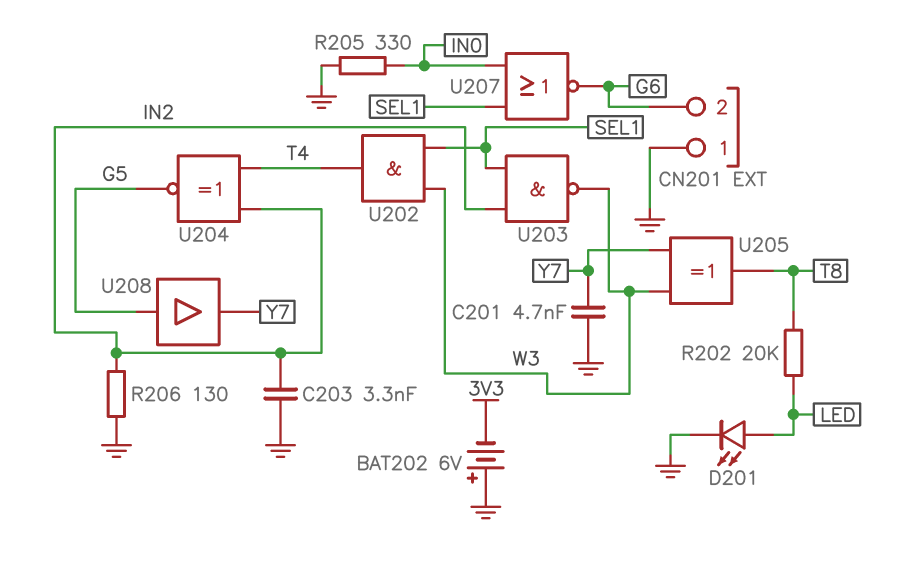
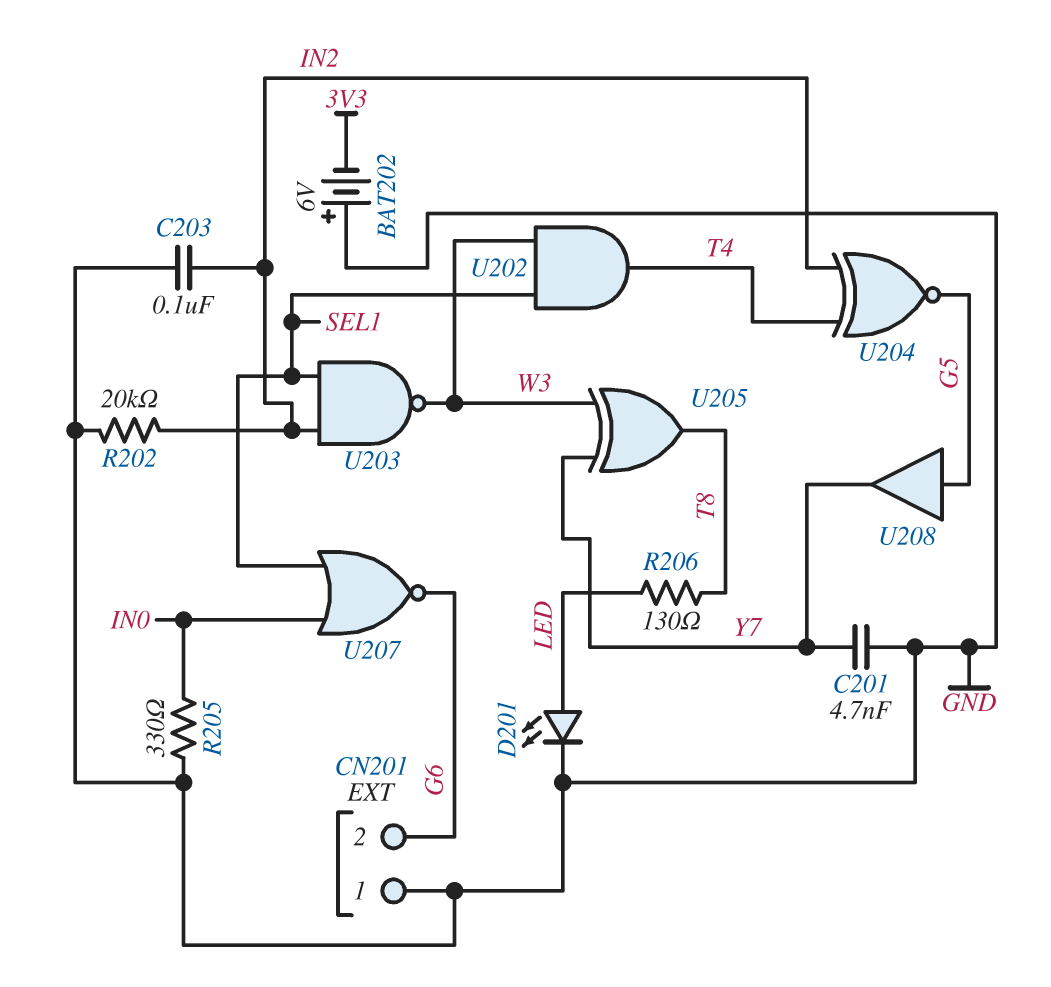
C203: 3.3nF (GND, IN2) -> 100nF (GND, IN2)
R202: 20k (LED, T8) -> 20k (GND, IN2)
R206: 130 (GND, IN2) -> 130 (LED, T8)

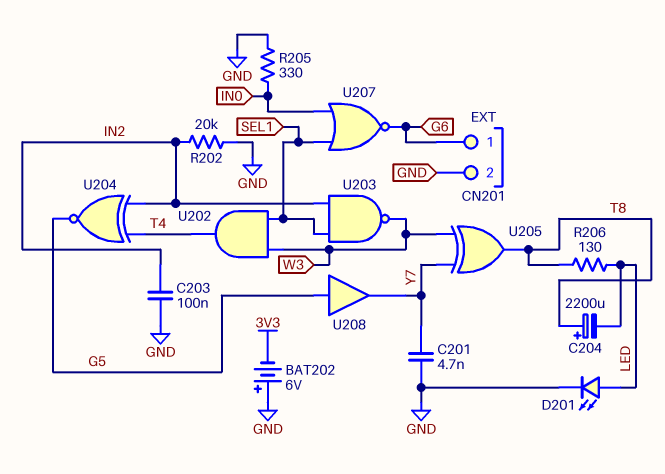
C204: none -> 2200uF (plus T8, minus LED)
CN201 pin 1: GND -> G6
CN201 pin 2: G6 -> GND

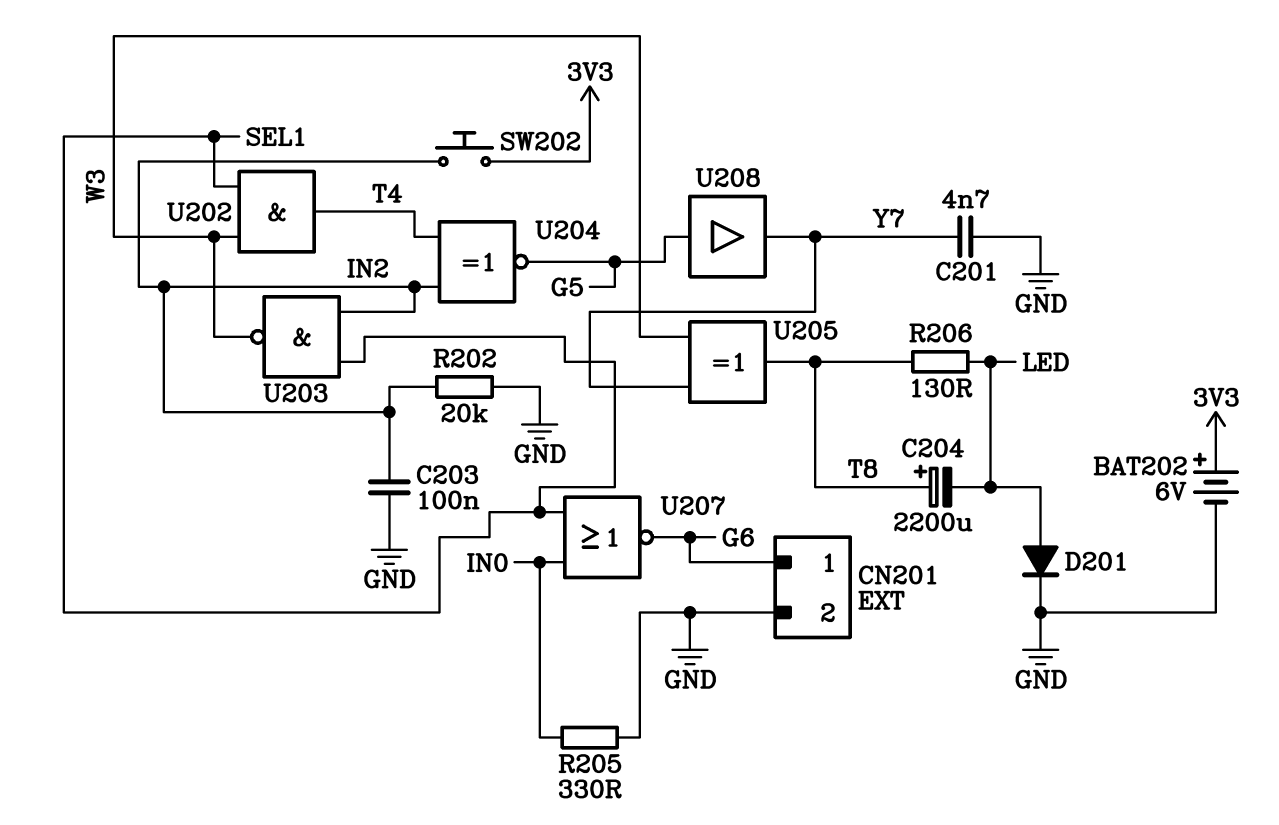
BAT202: 6V (plus GND, minus 3V3) -> 6V (plus 3V3, minus GND)
D201: LED (A LED, K GND) -> diode (A LED, K GND)
SW202: none -> button (3V3, IN2)

